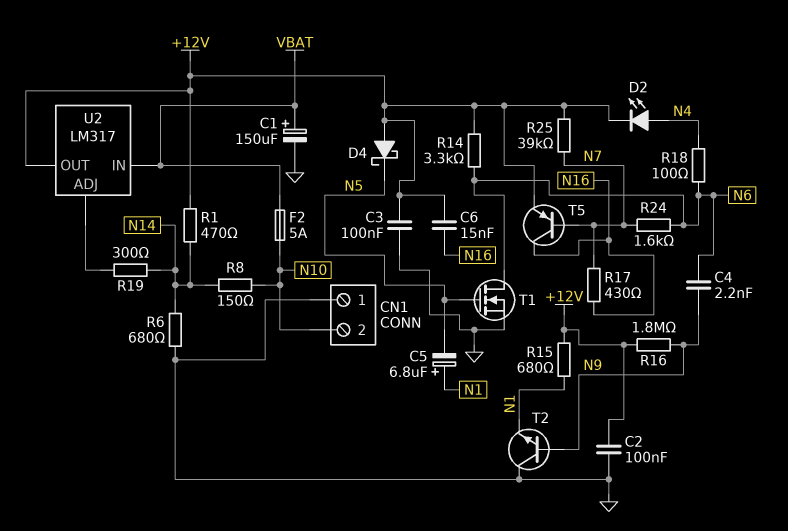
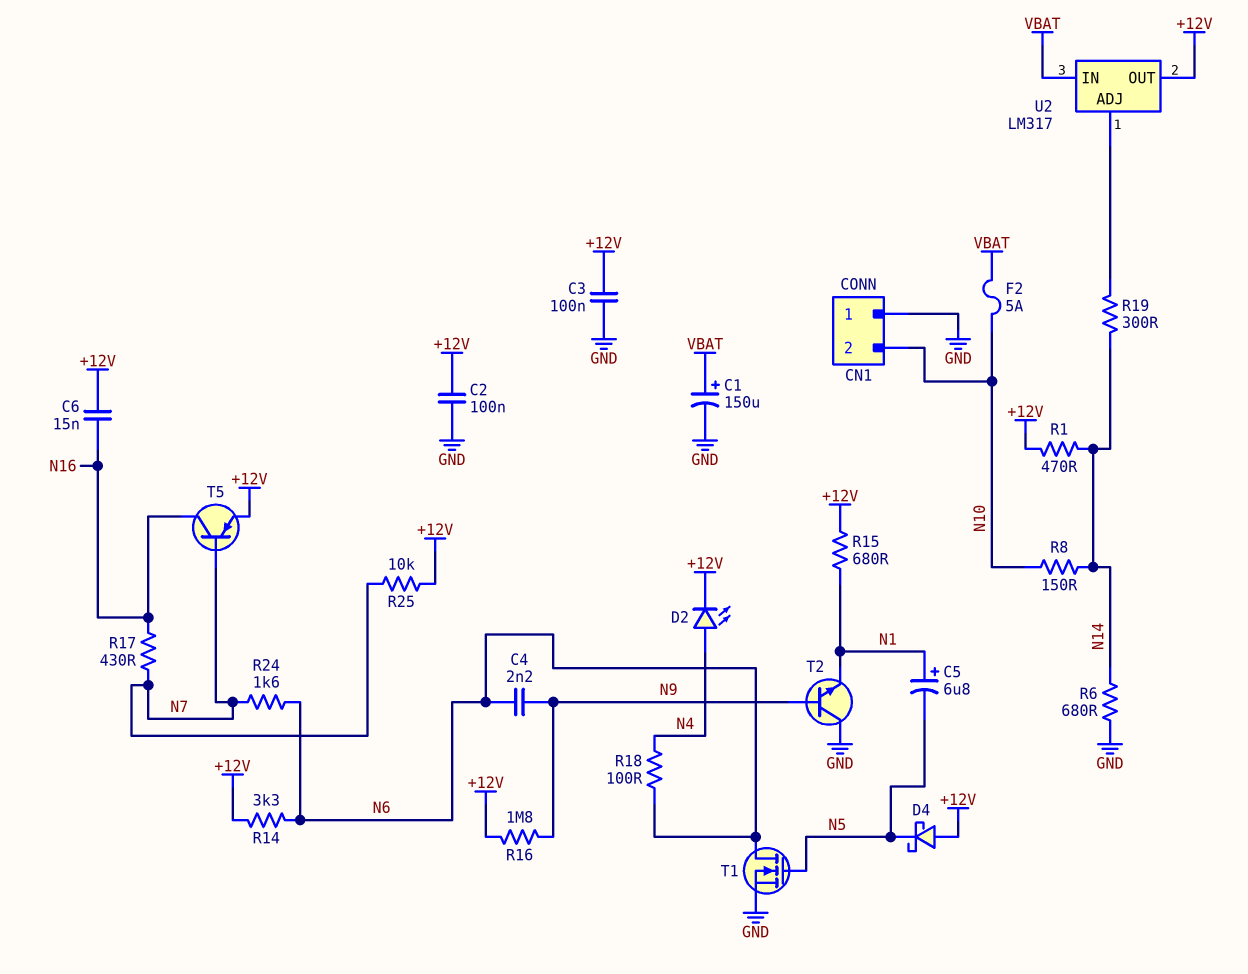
R25: 39k (+12V, N7) -> 10k (+12V, N7)

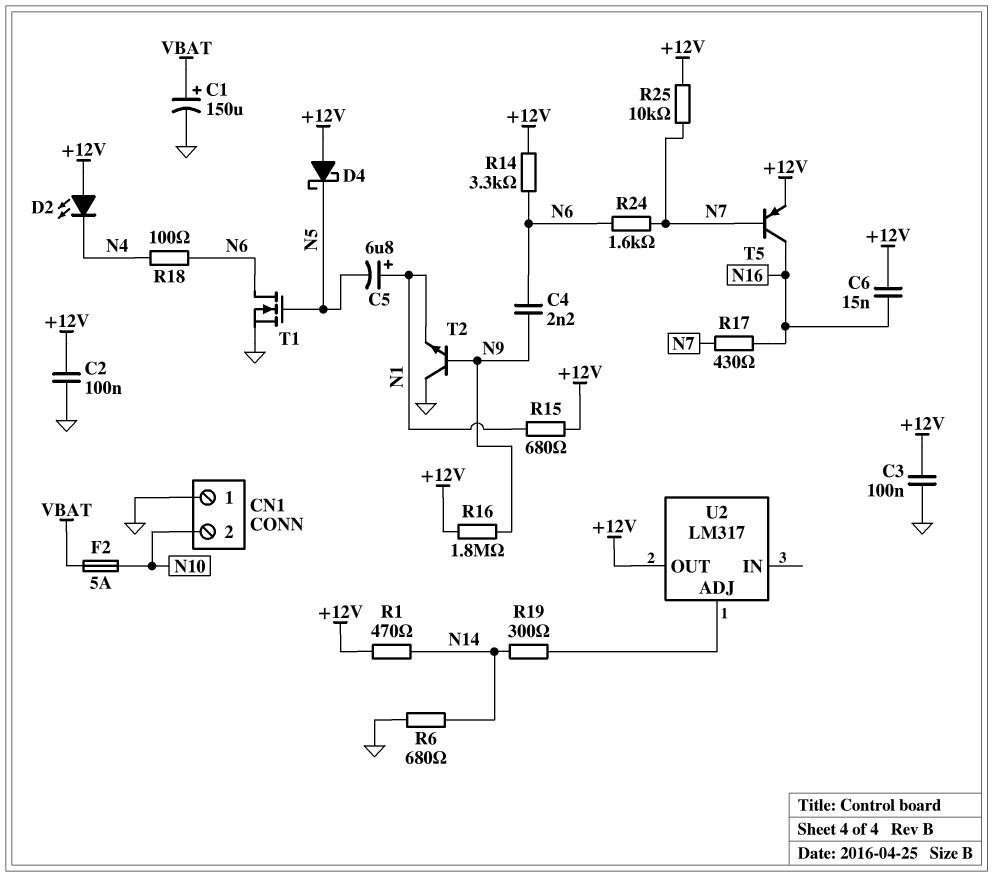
D2: LED (A N4, K +12V) -> LED (A +12V, K N4)
R8: 150 (N10, N14) -> none
U2 pin IN: VBAT -> none

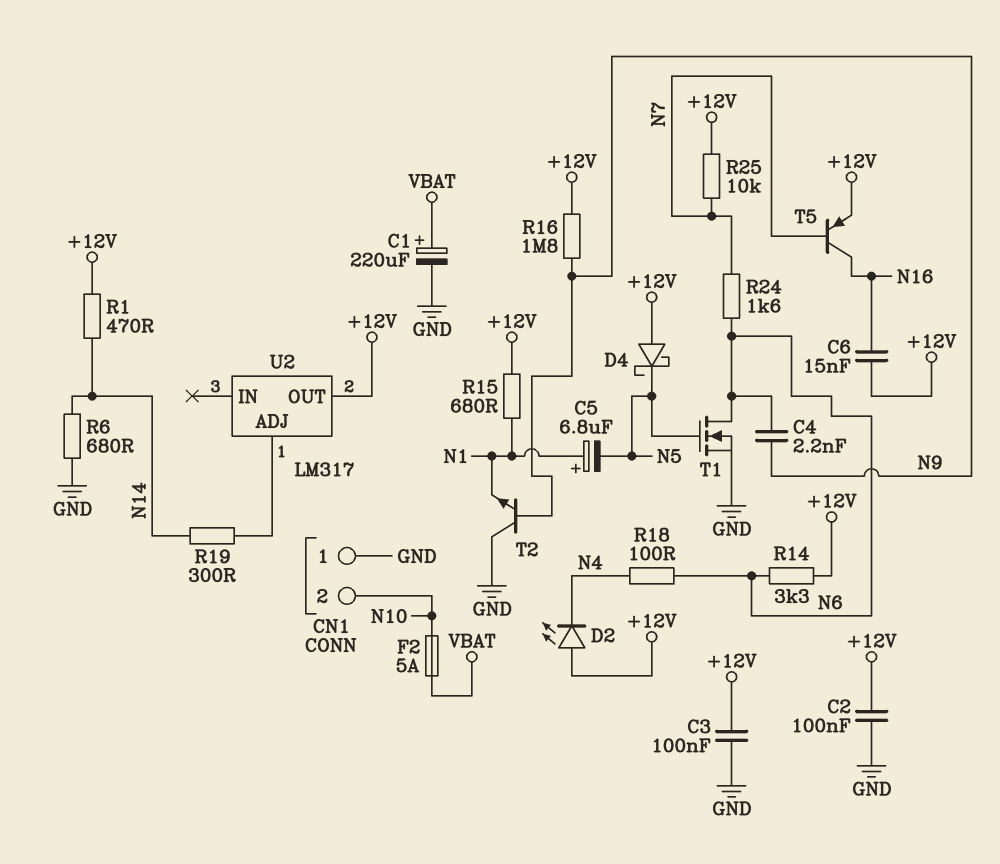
C1: 150uF (plus VBAT, minus GND) -> 220uF (plus VBAT, minus GND)
R17: 430 (N7, N16) -> none

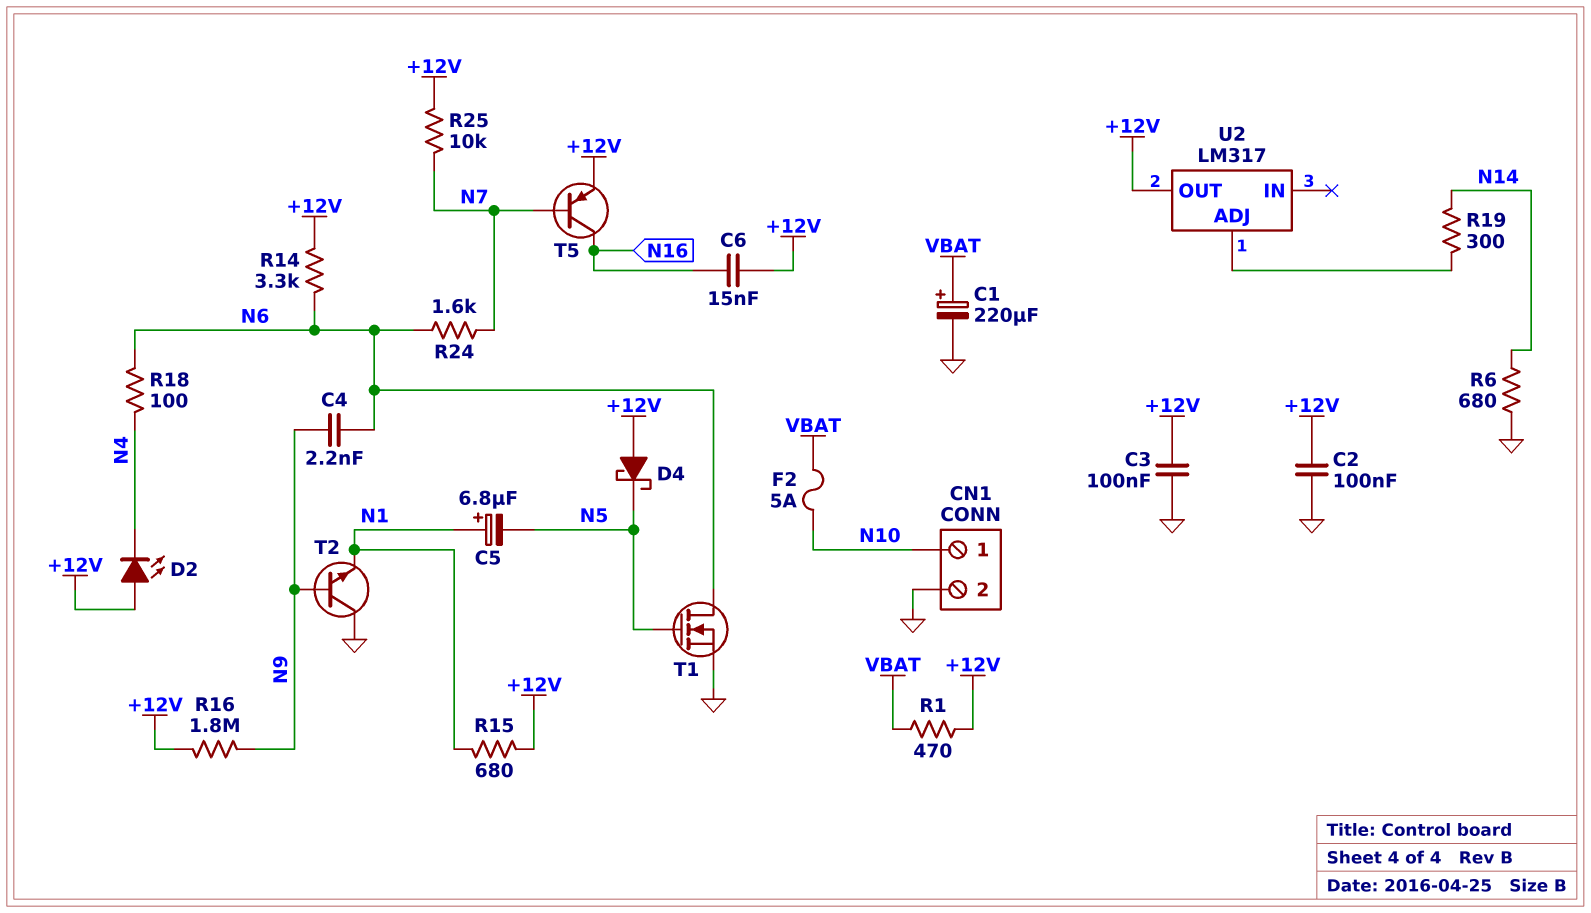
CN1 pin 1: GND -> N10
CN1 pin 2: N10 -> GND
R1: 470 (+12V, N14) -> 470 (+12V, VBAT)

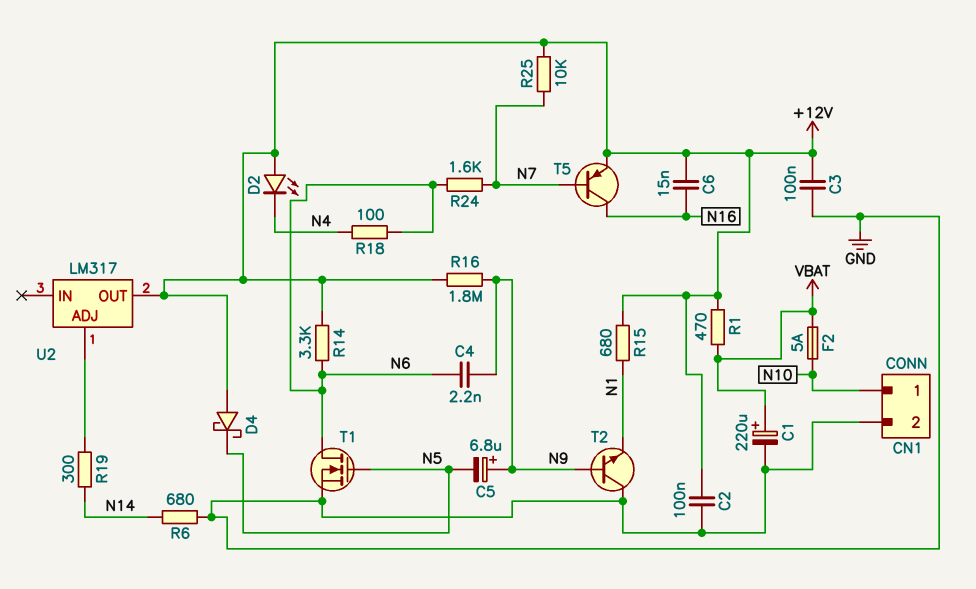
C5: 6.8uF (plus N1, minus N5) -> 6.8uF (plus N9, minus N5)

